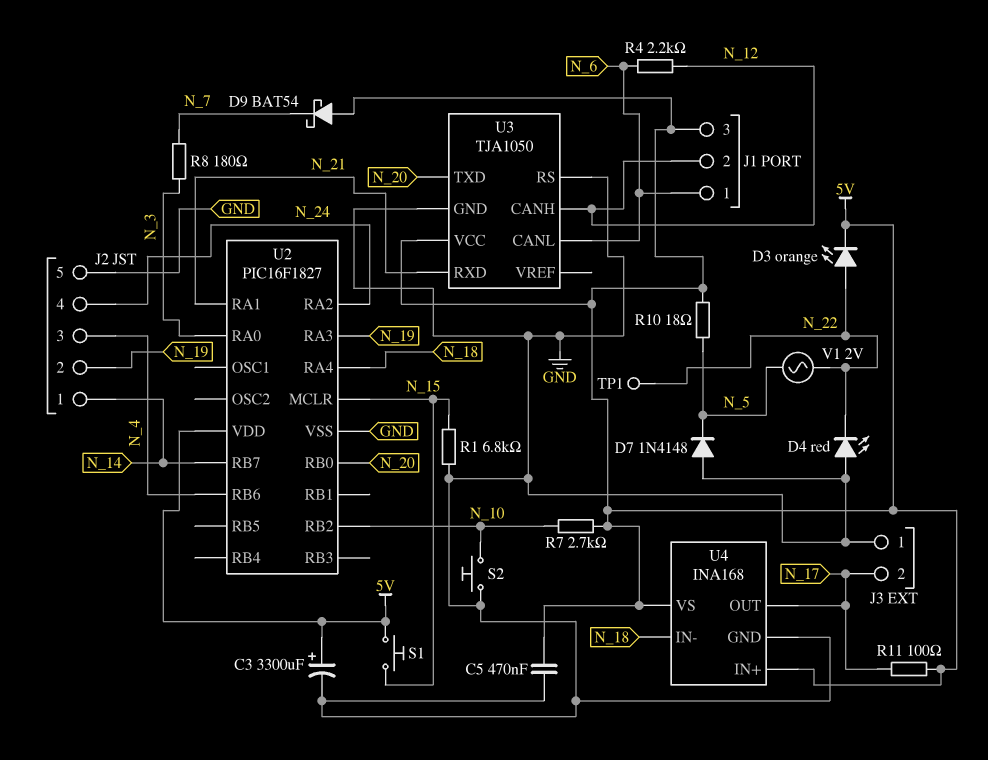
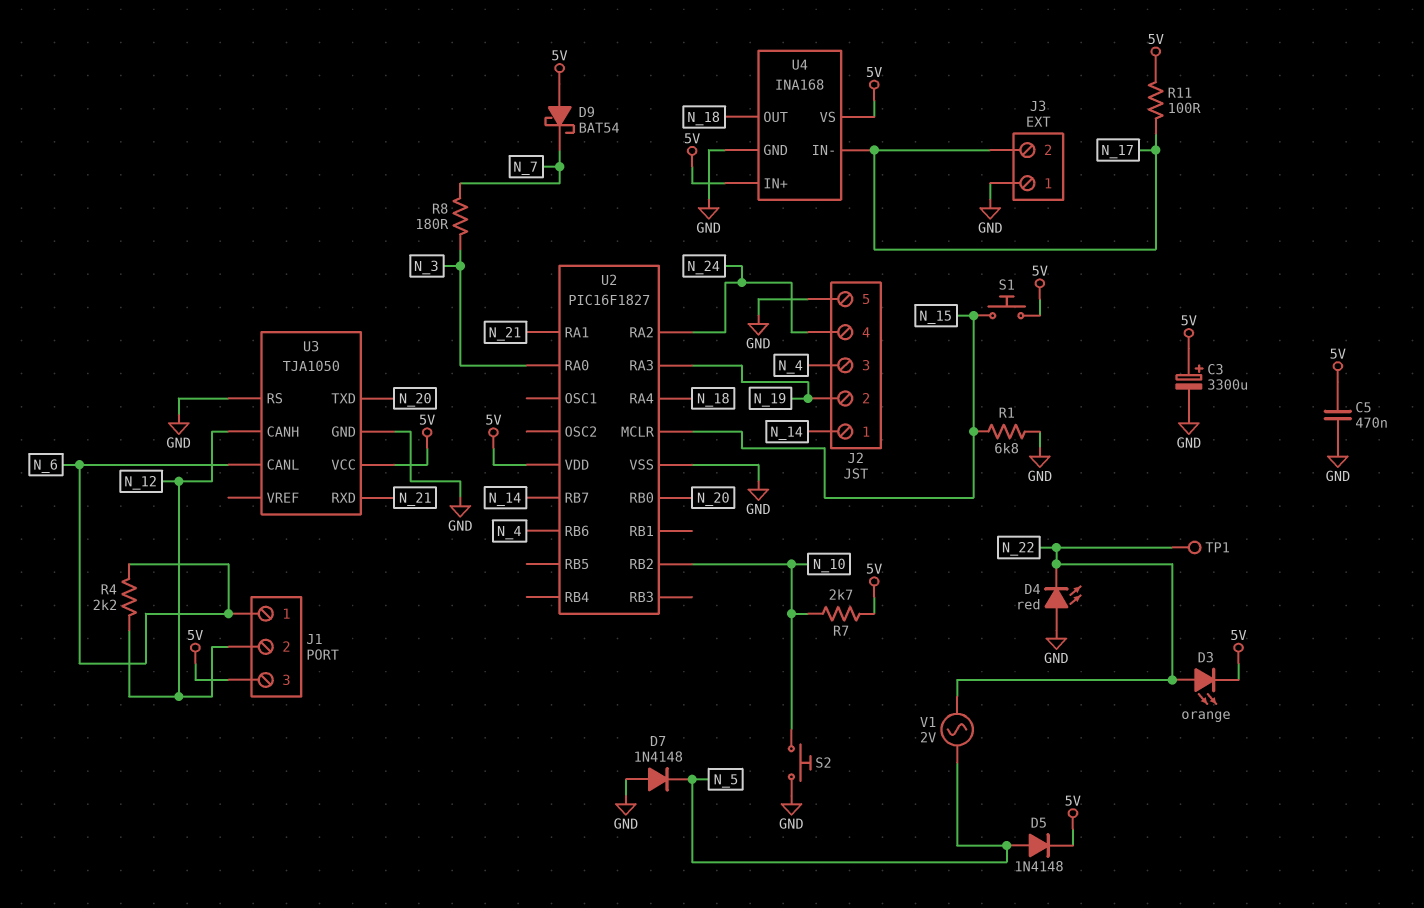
D5: none -> diode 1N4148 (A N_5, K 5V)
R10: 18 (5V, N_5) -> none
U4 pin IN-: N_18 -> N_17
U4 pin OUT: N_17 -> N_18

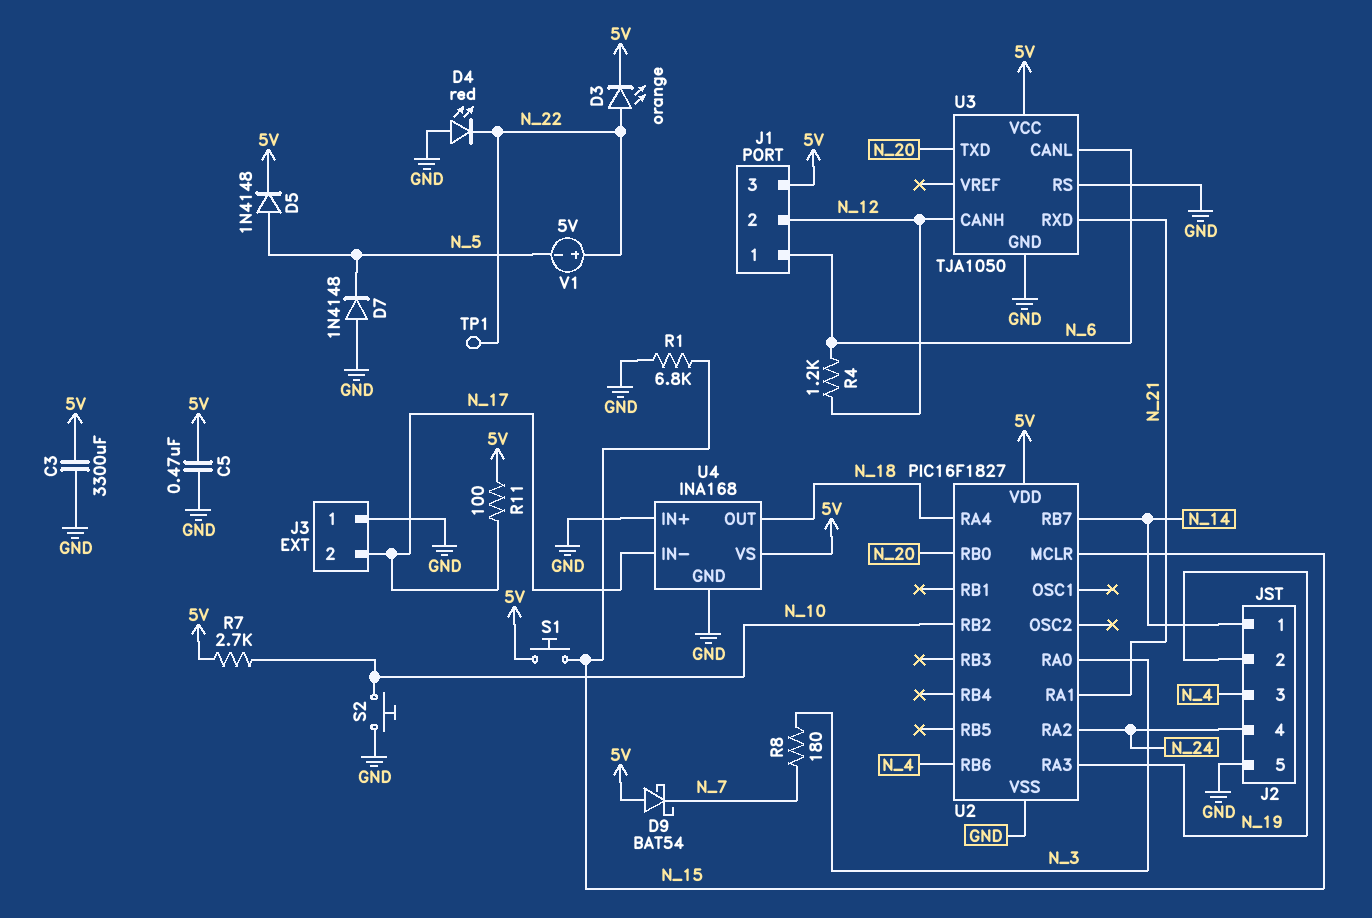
C3: 3300uF (plus 5V, minus GND) -> 3300uF (5V, GND)
R4: 2.2k (N_6, N_12) -> 1.2k (N_6, N_12)
U4 pin IN+: 5V -> GND
V1: AC 2V (N_5, N_22) -> 5V (plus N_22, minus N_5)

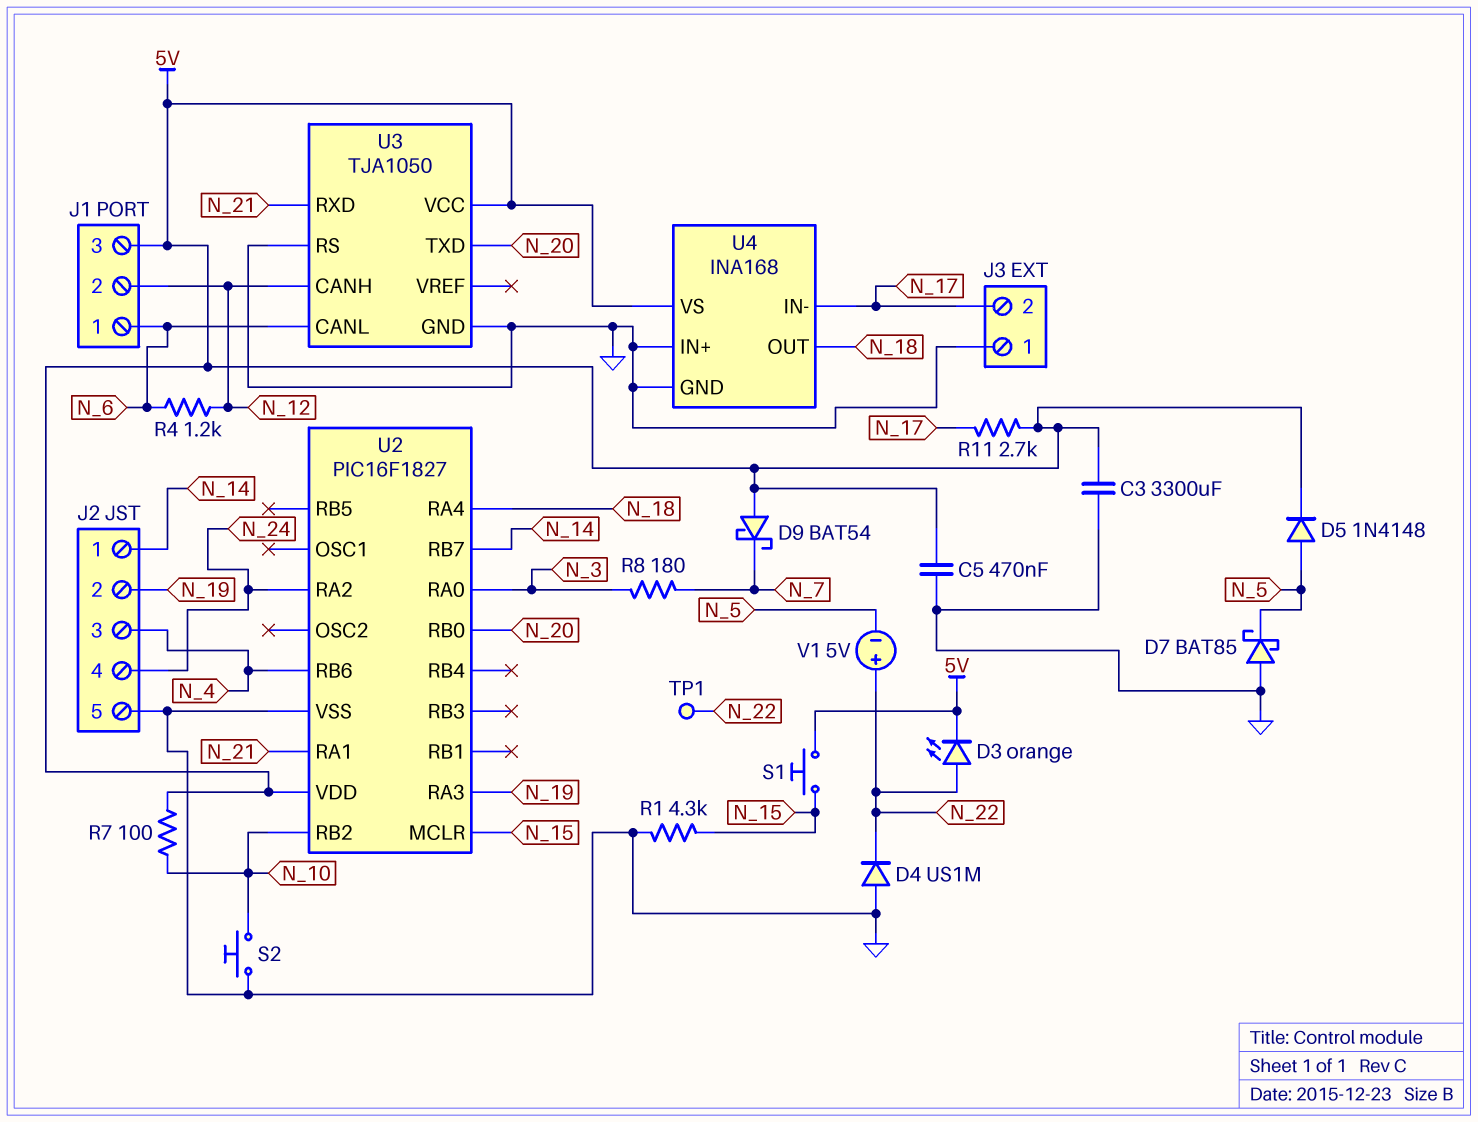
D4: LED red (A GND, K N_22) -> diode US1M (A GND, K N_22)
D7: diode 1N4148 (A GND, K N_5) -> schottky BAT85 (A GND, K N_5)
R1: 6.8k (GND, N_15) -> 4.3k (GND, N_15)
R7: 2.7k (5V, N_10) -> 100 (5V, N_10)
R11: 100 (5V, N_17) -> 2.7k (5V, N_17)

